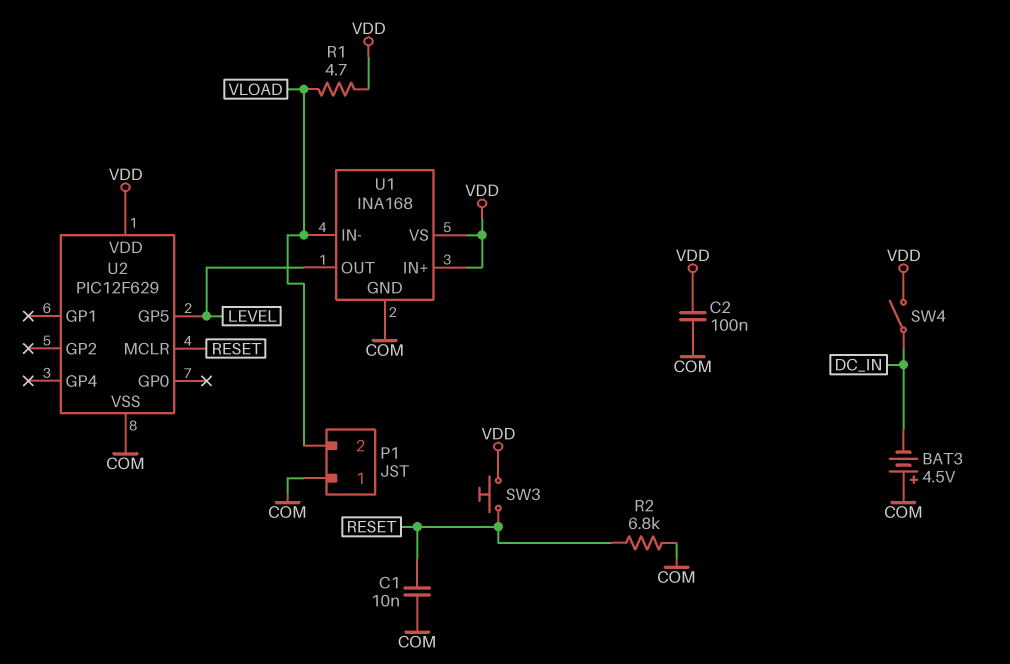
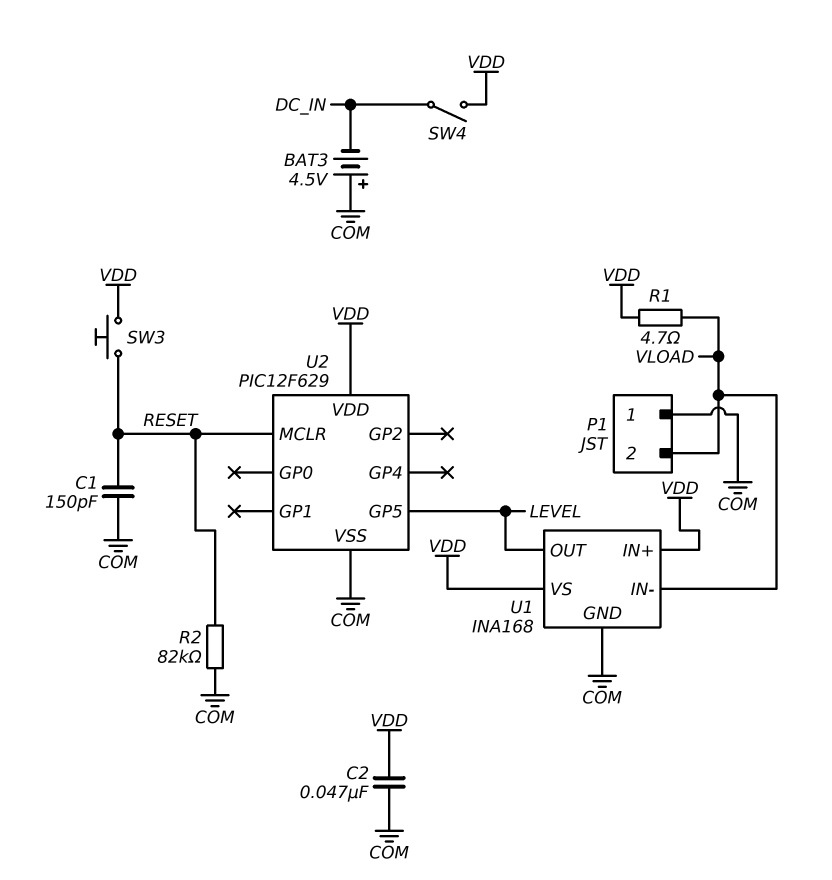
C1: 10nF (COM, RESET) -> 150pF (COM, RESET)
C2: 100nF (COM, VDD) -> 47nF (COM, VDD)
R2: 6.8k (COM, RESET) -> 82k (COM, RESET)

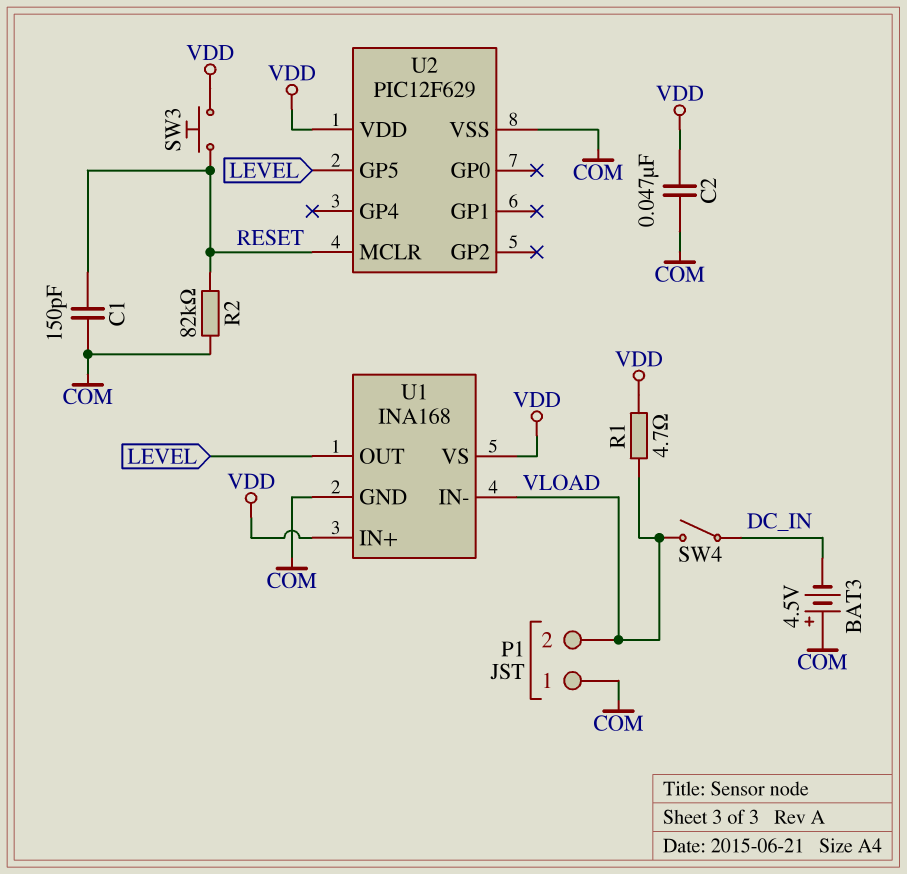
SW4: switch (DC_IN, VDD) -> switch (DC_IN, VLOAD)

